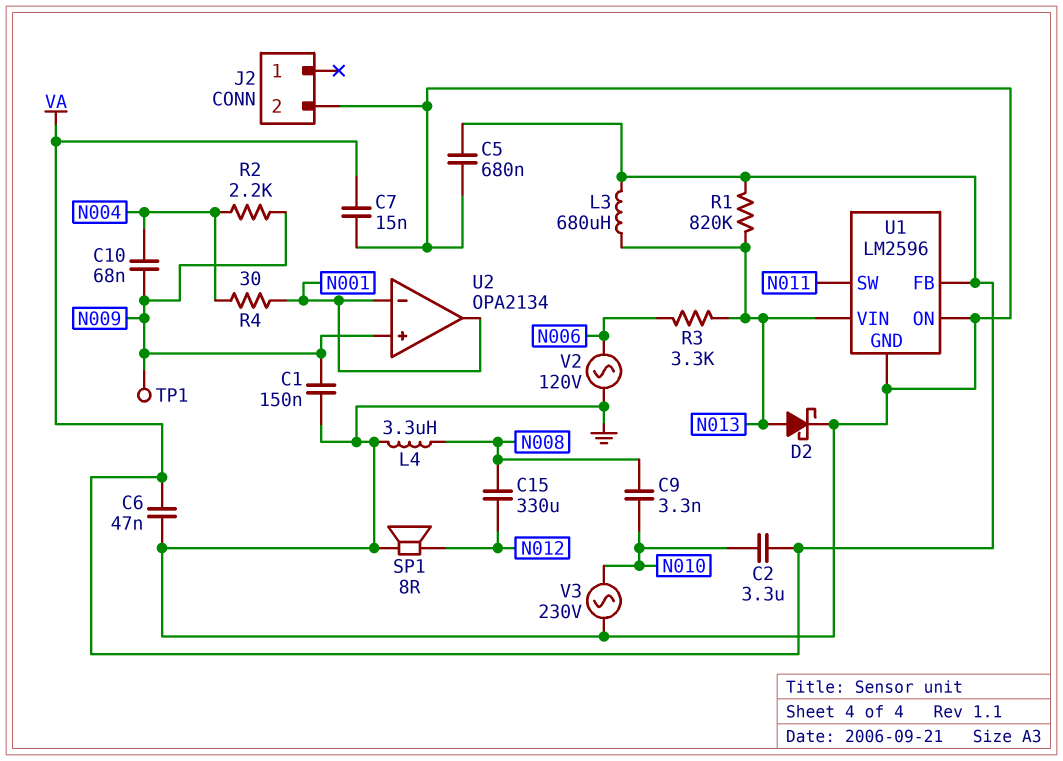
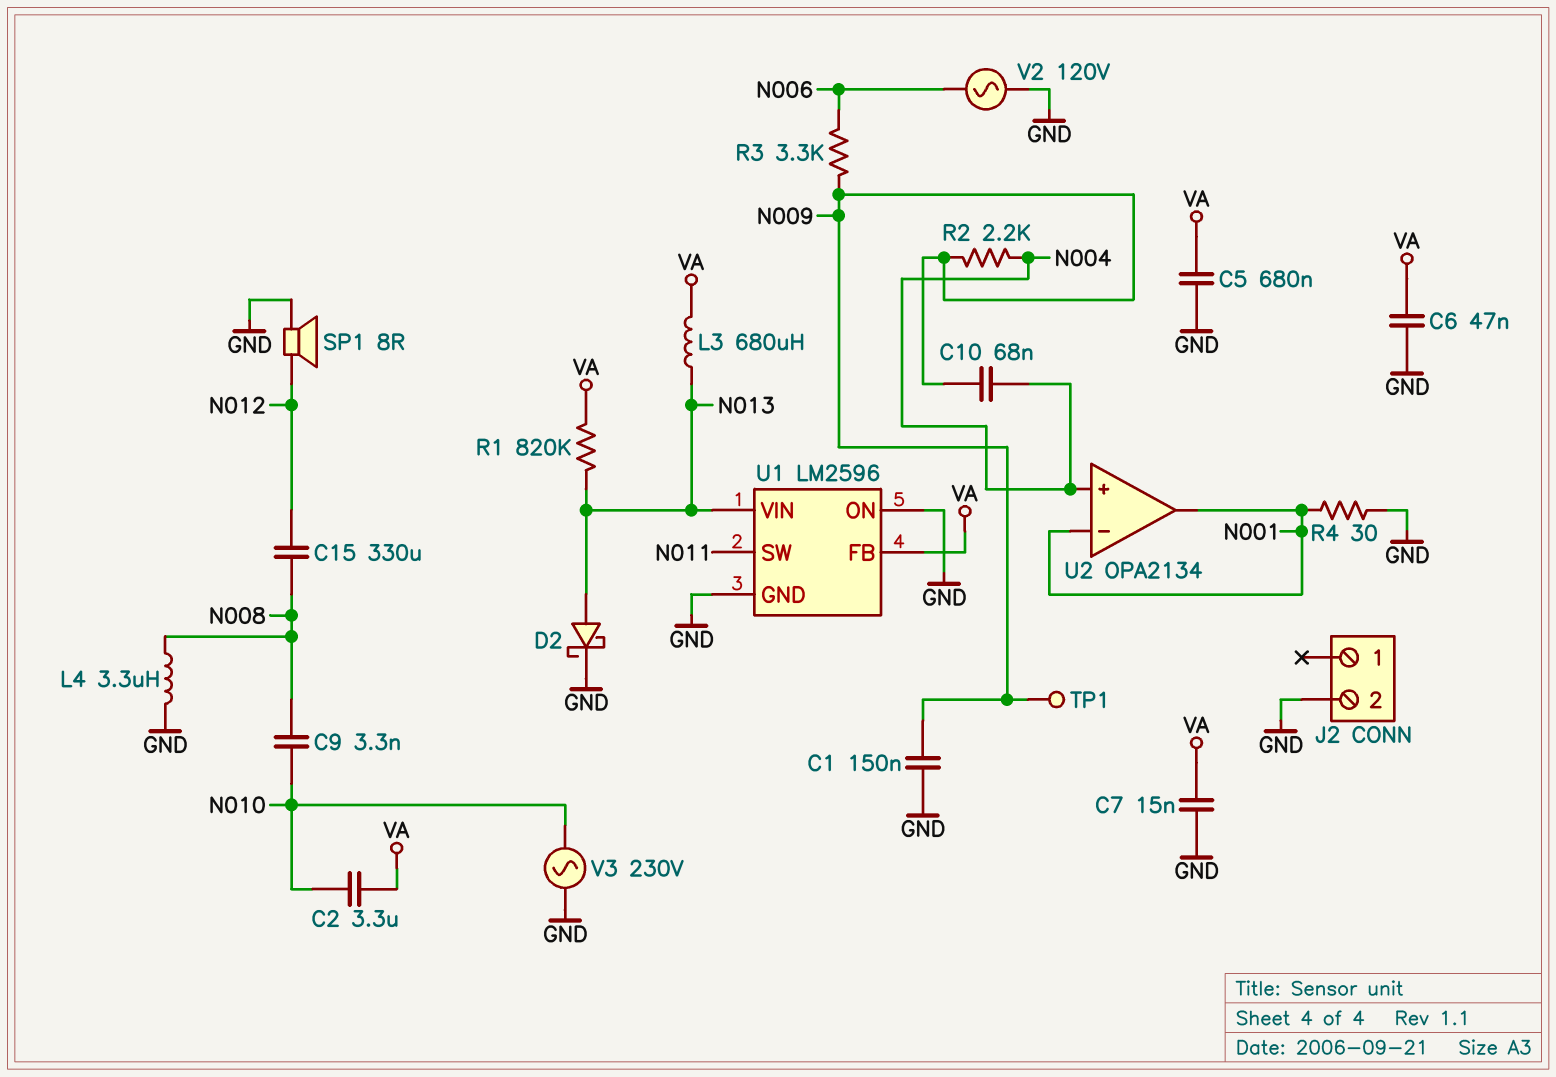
R3: 3.3k (N006, N013) -> 3.3k (N006, N009)
R4: 30 (N001, N004) -> 30 (GND, N001)
U2 pin in+: N009 -> N004

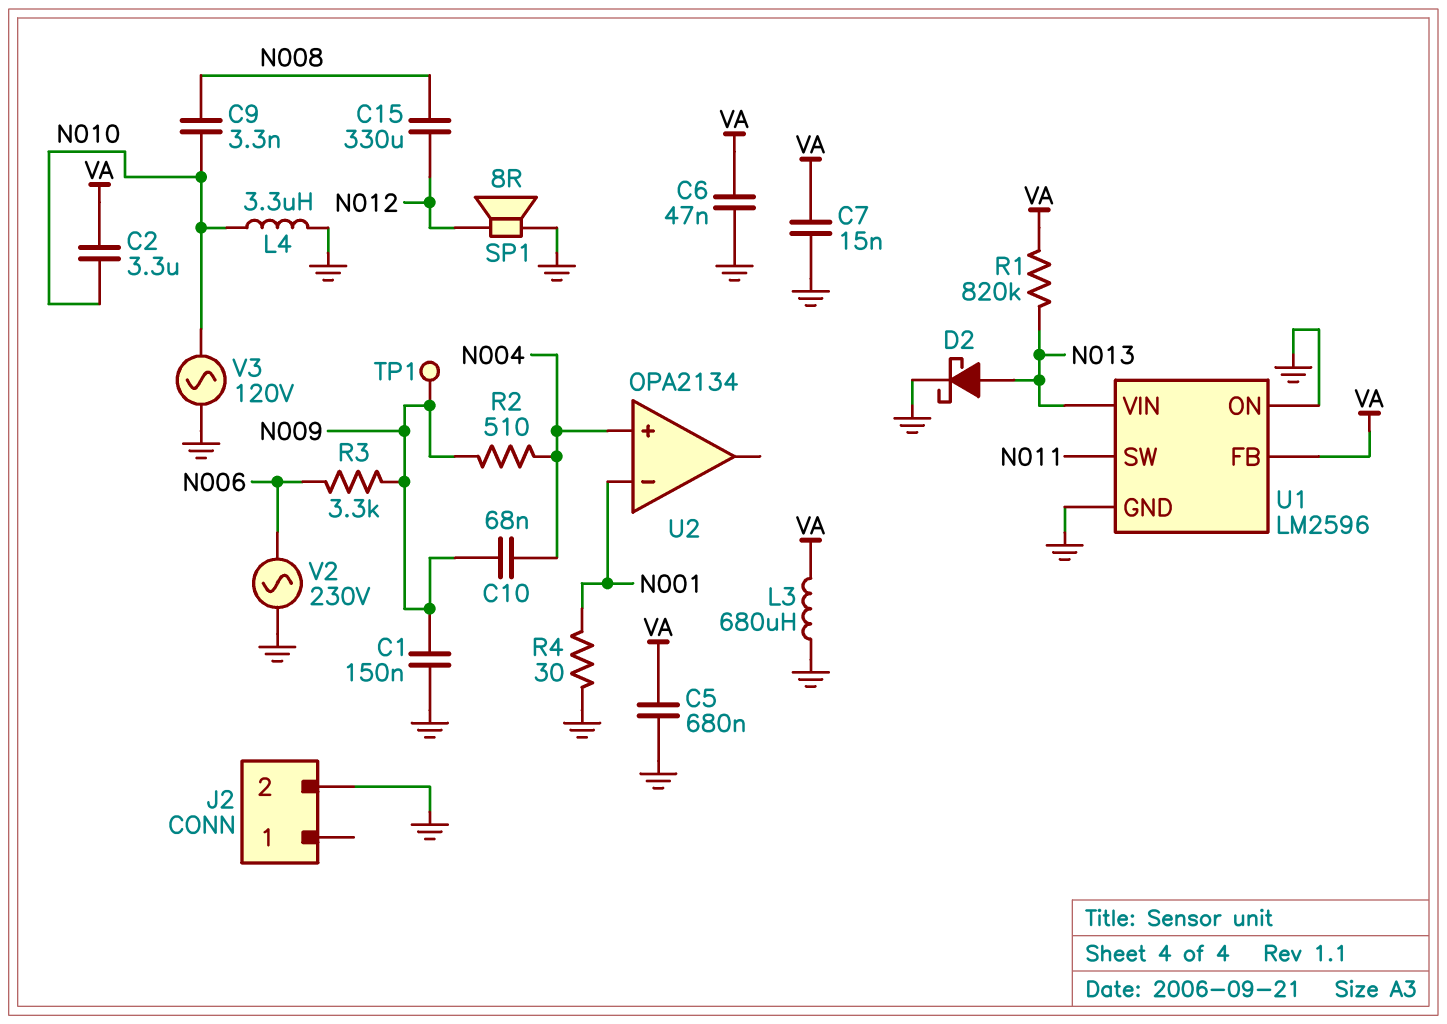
L3: 680uH (N013, VA) -> 680uH (GND, VA)
L4: 3.3uH (GND, N008) -> 3.3uH (GND, N010)
R2: 2.2k (N004, N009) -> 510 (N004, N009)
U2 pin out: N001 -> none
V2: AC 120V (GND, N006) -> AC 230V (GND, N006)
V3: AC 230V (GND, N010) -> AC 120V (GND, N010)

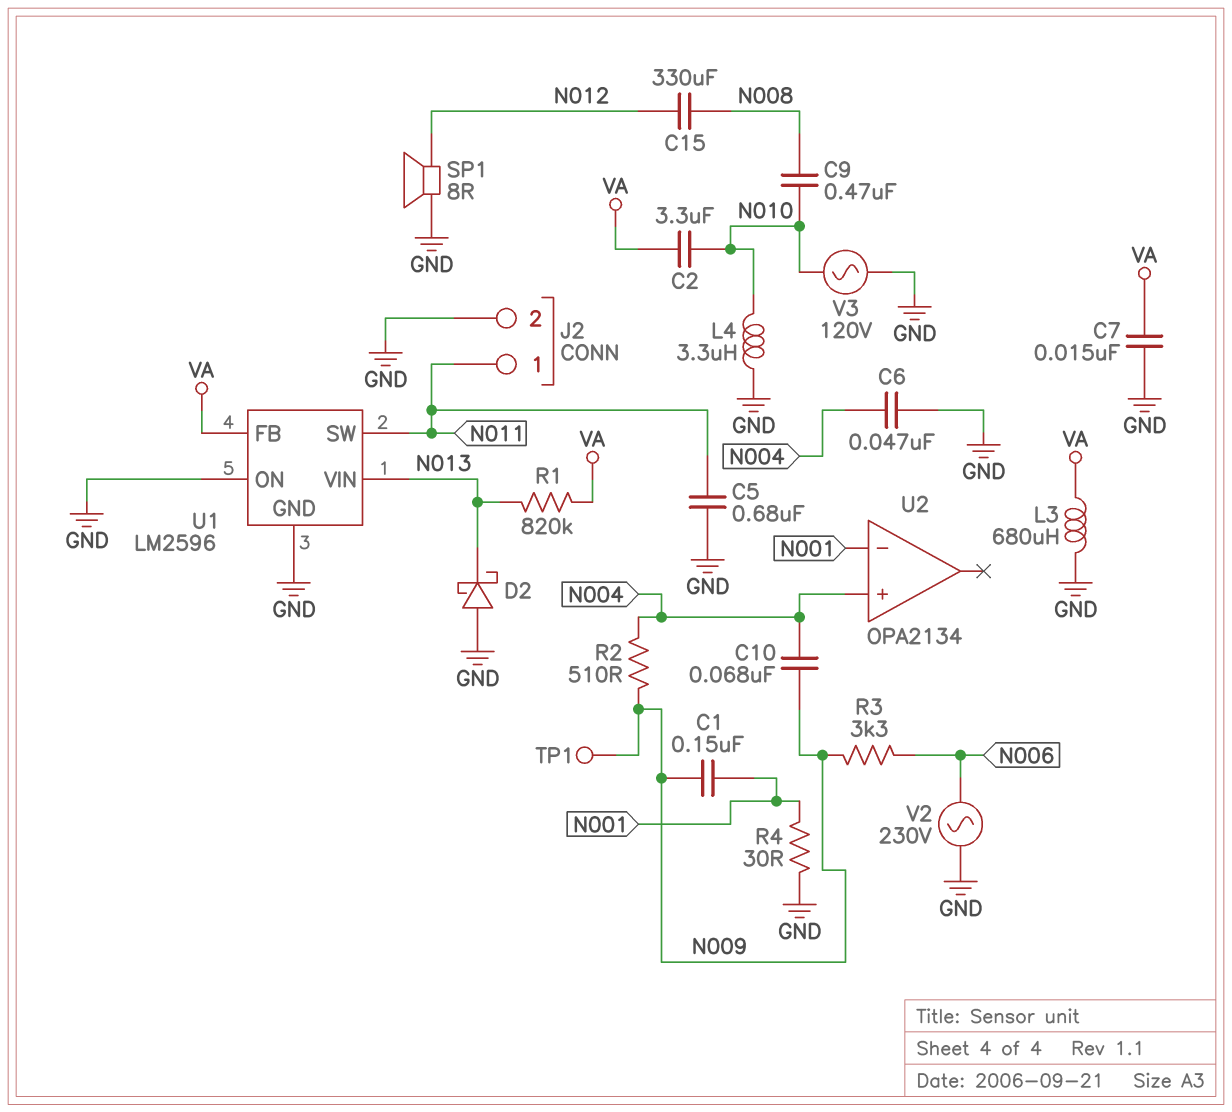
C1: 150nF (GND, N009) -> 150nF (N001, N009)
C5: 680nF (GND, VA) -> 680nF (GND, N011)
C6: 47nF (GND, VA) -> 47nF (GND, N004)
C9: 3.3nF (N008, N010) -> 470nF (N008, N010)
D2: schottky (A N013, K GND) -> schottky (A GND, K N013)
J2 pin 1: none -> N011

